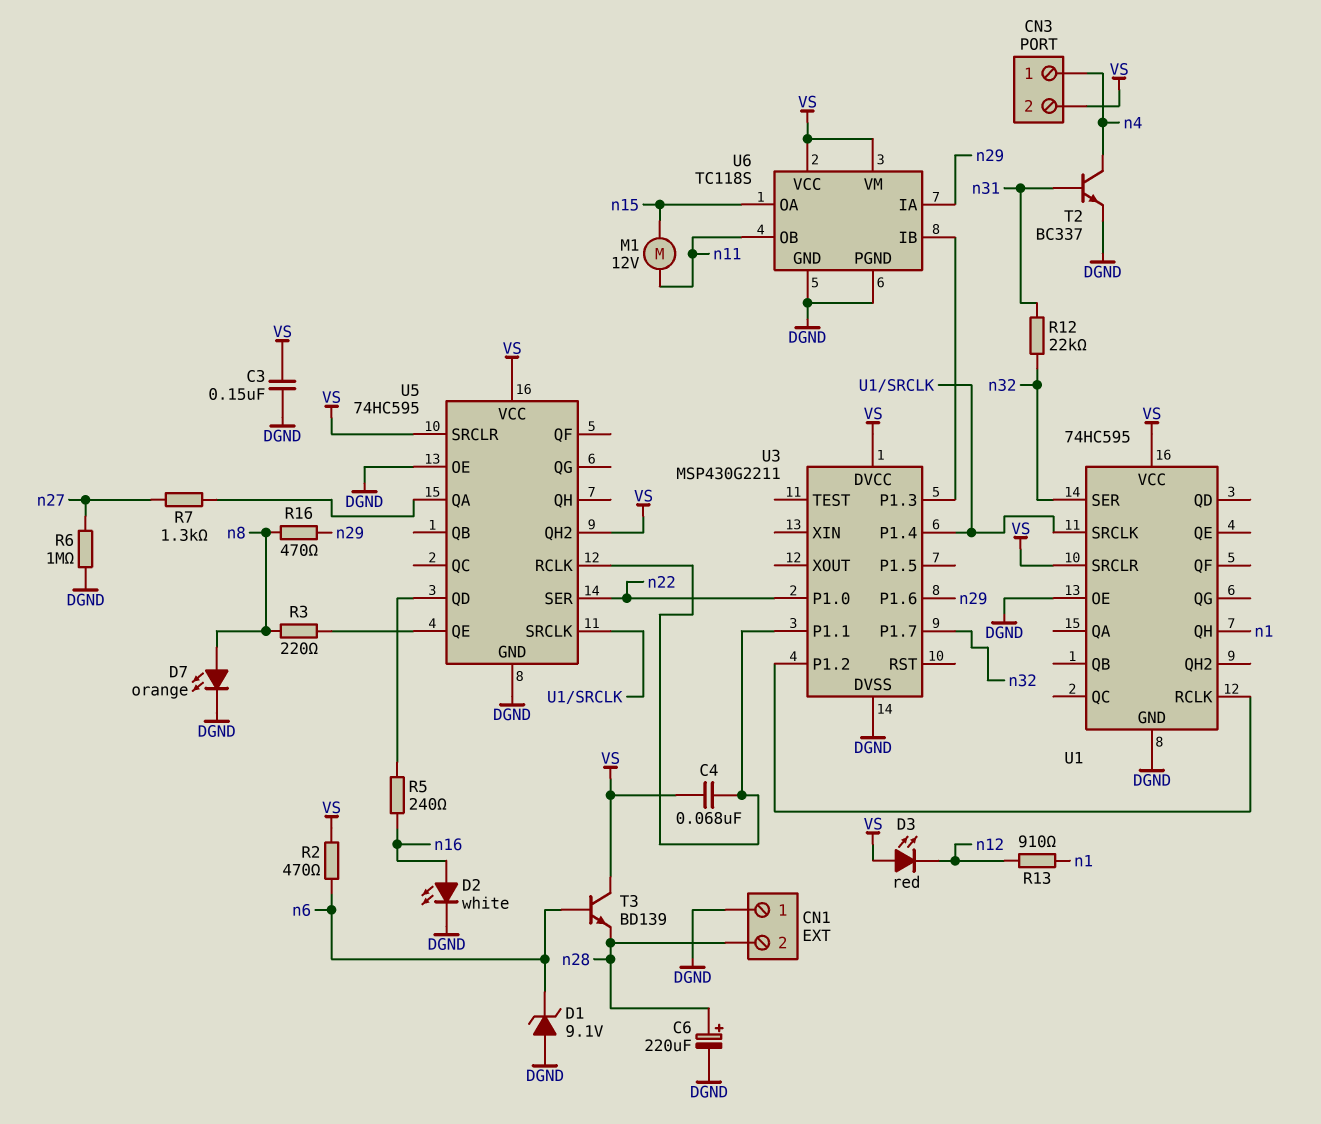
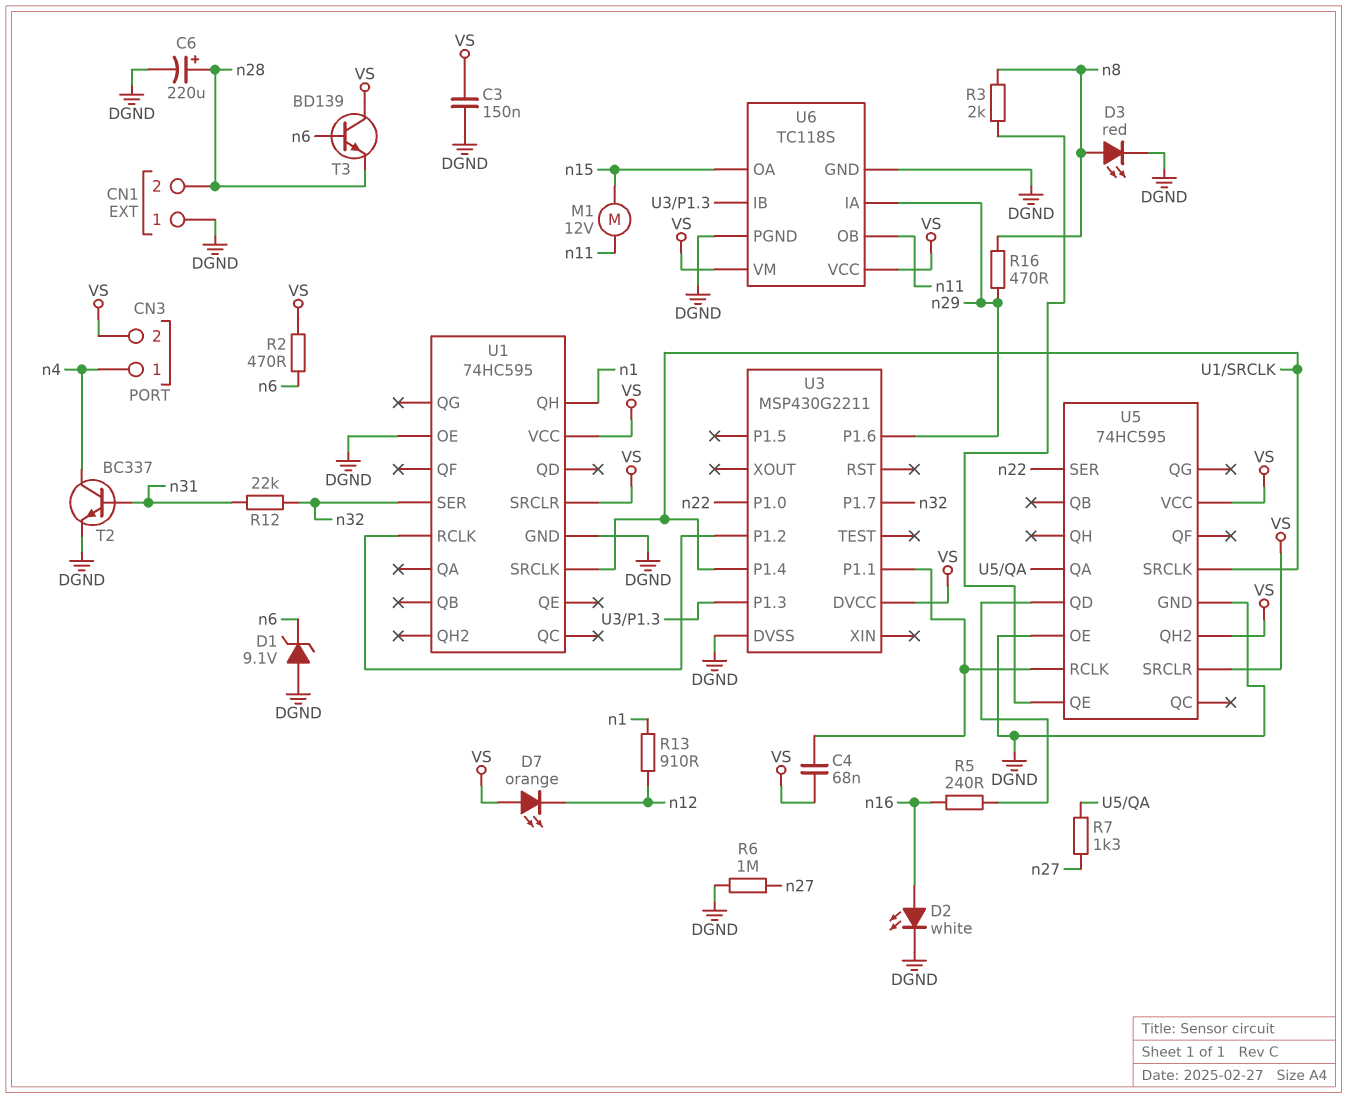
D3: LED red (A VS, K n12) -> LED red (A n8, K DGND)
D7: LED orange (A n8, K DGND) -> LED orange (A VS, K n12)
R3: 220 (U5/QE, n8) -> 2k (U5/QE, n8)

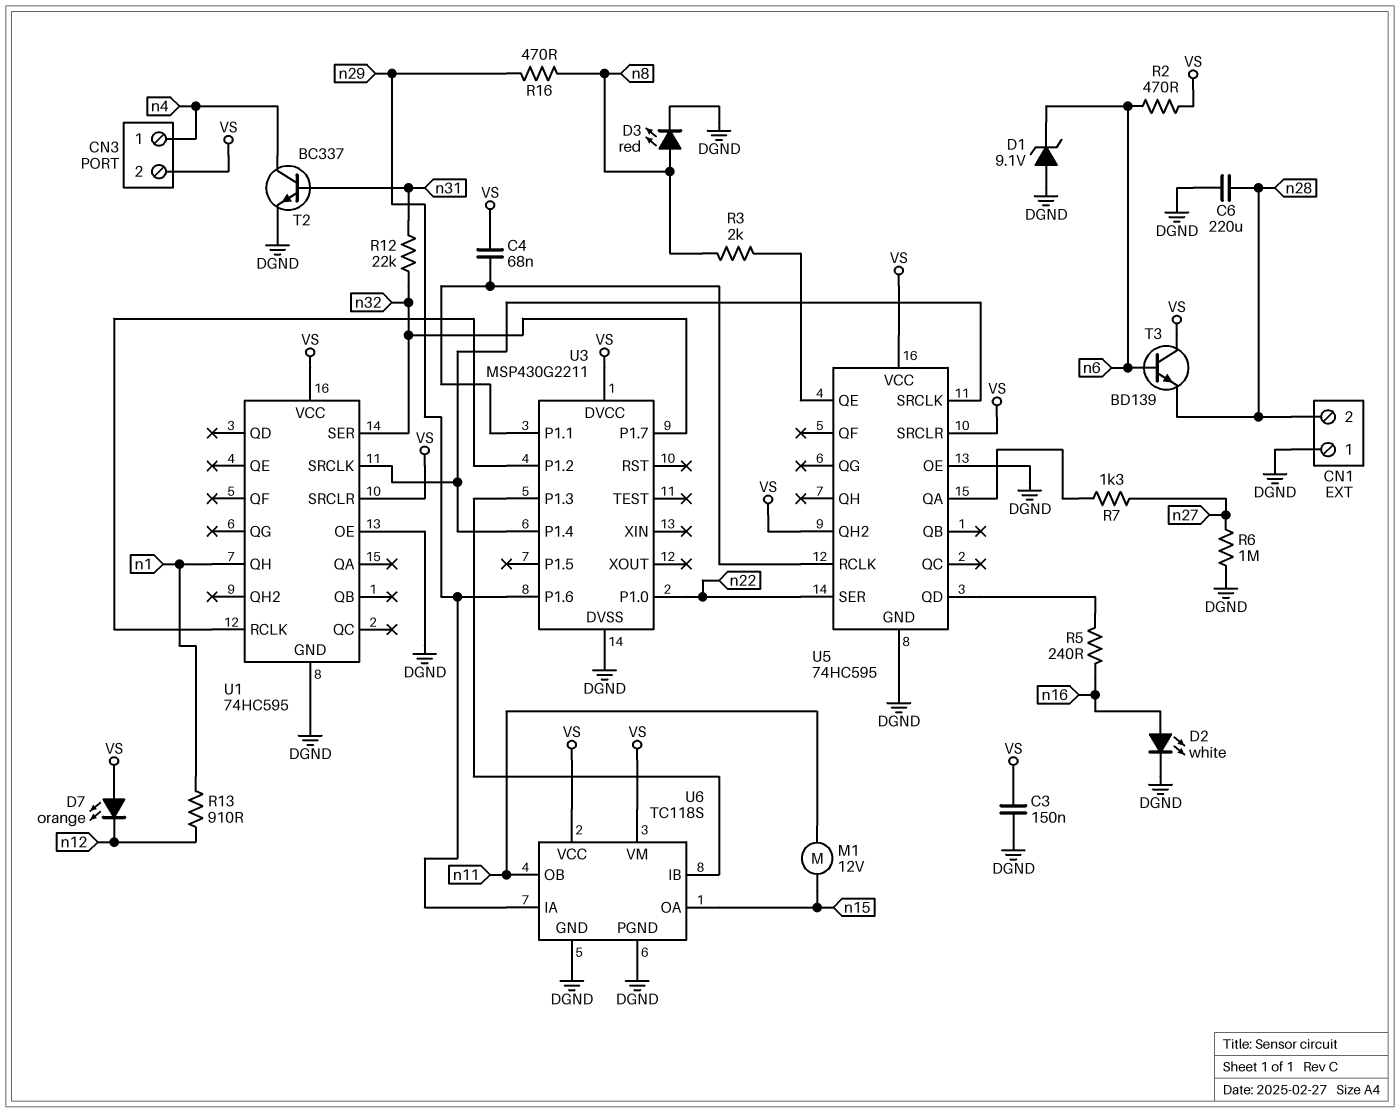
C6: 220uF (plus n28, minus DGND) -> 220uF (DGND, n28)

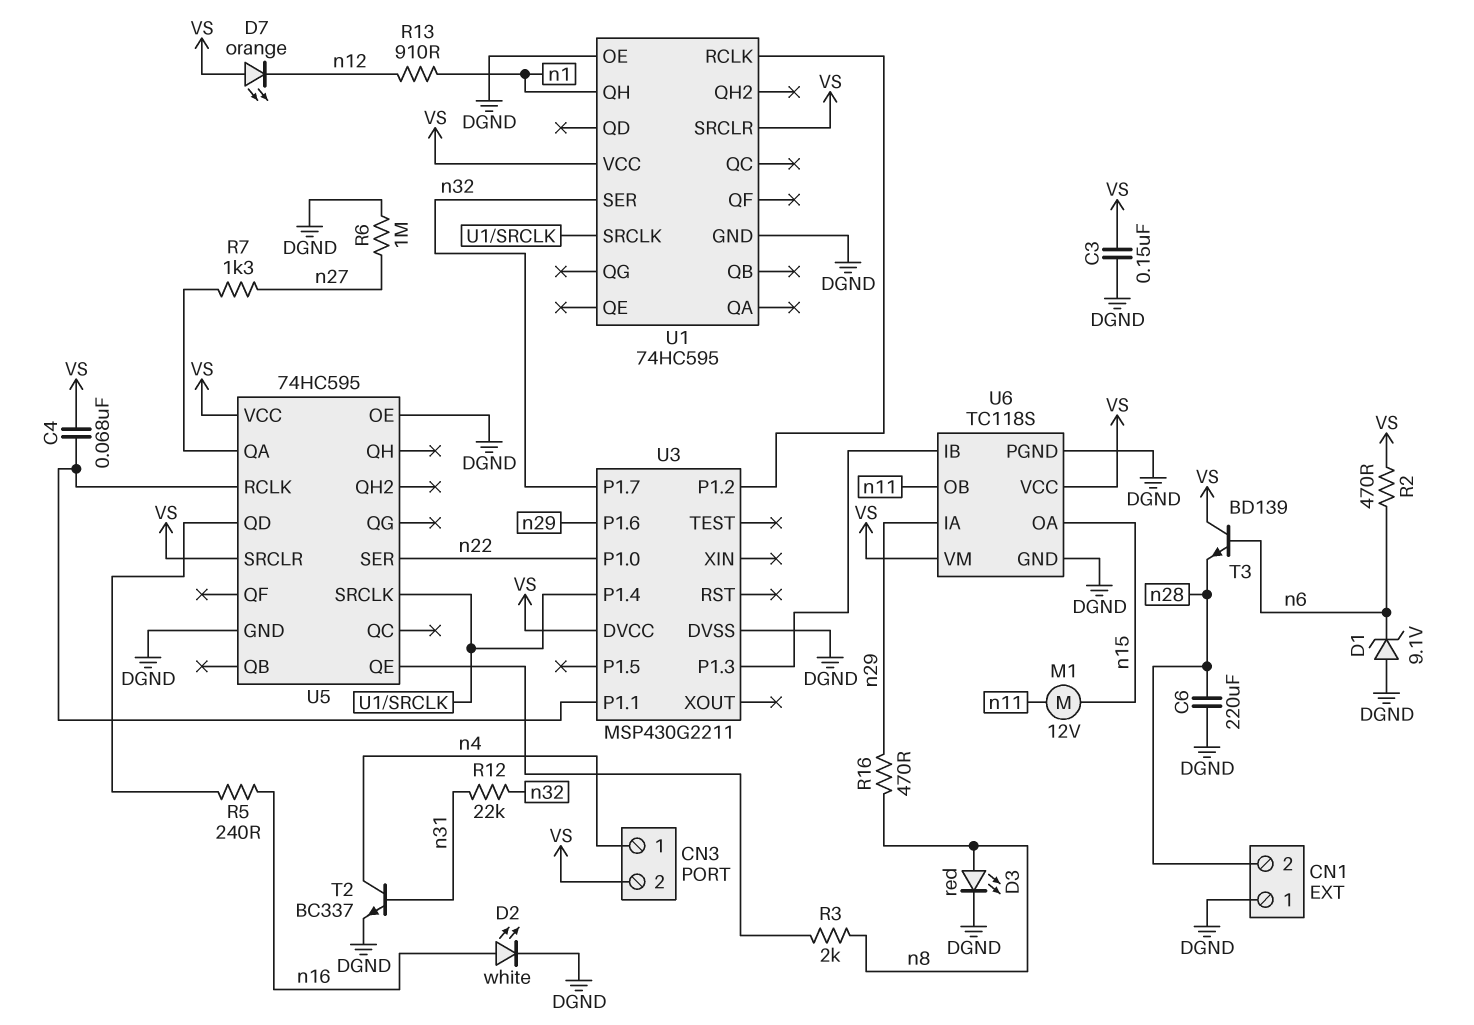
U5 pin QH2: VS -> none

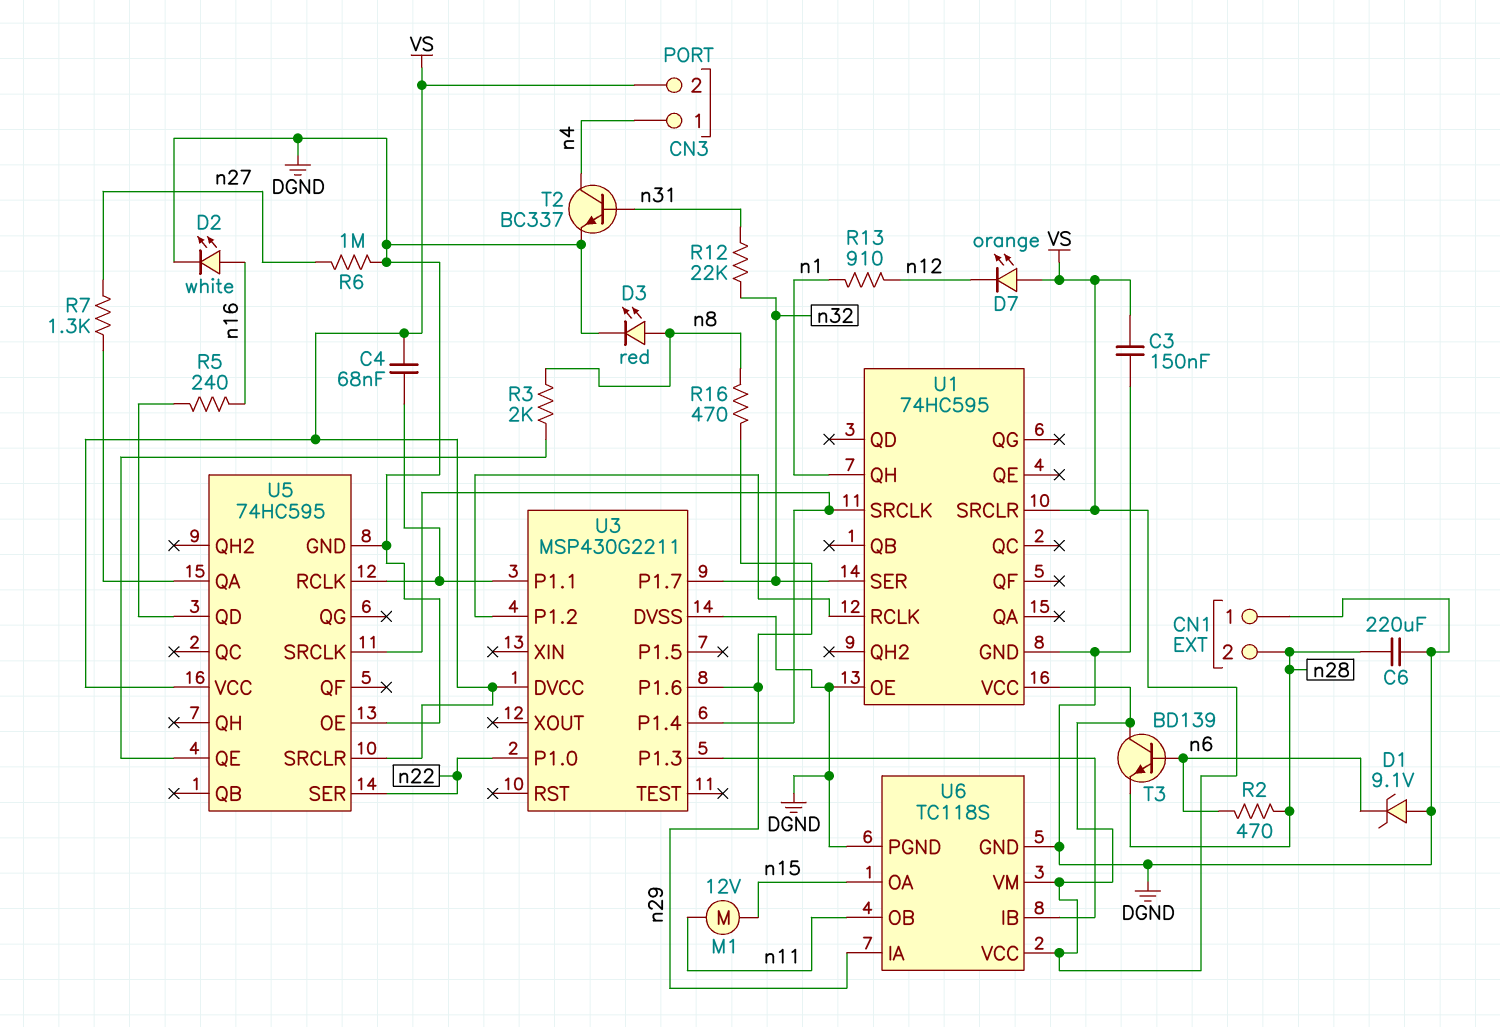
R2: 470 (VS, n6) -> 470 (n6, n28)

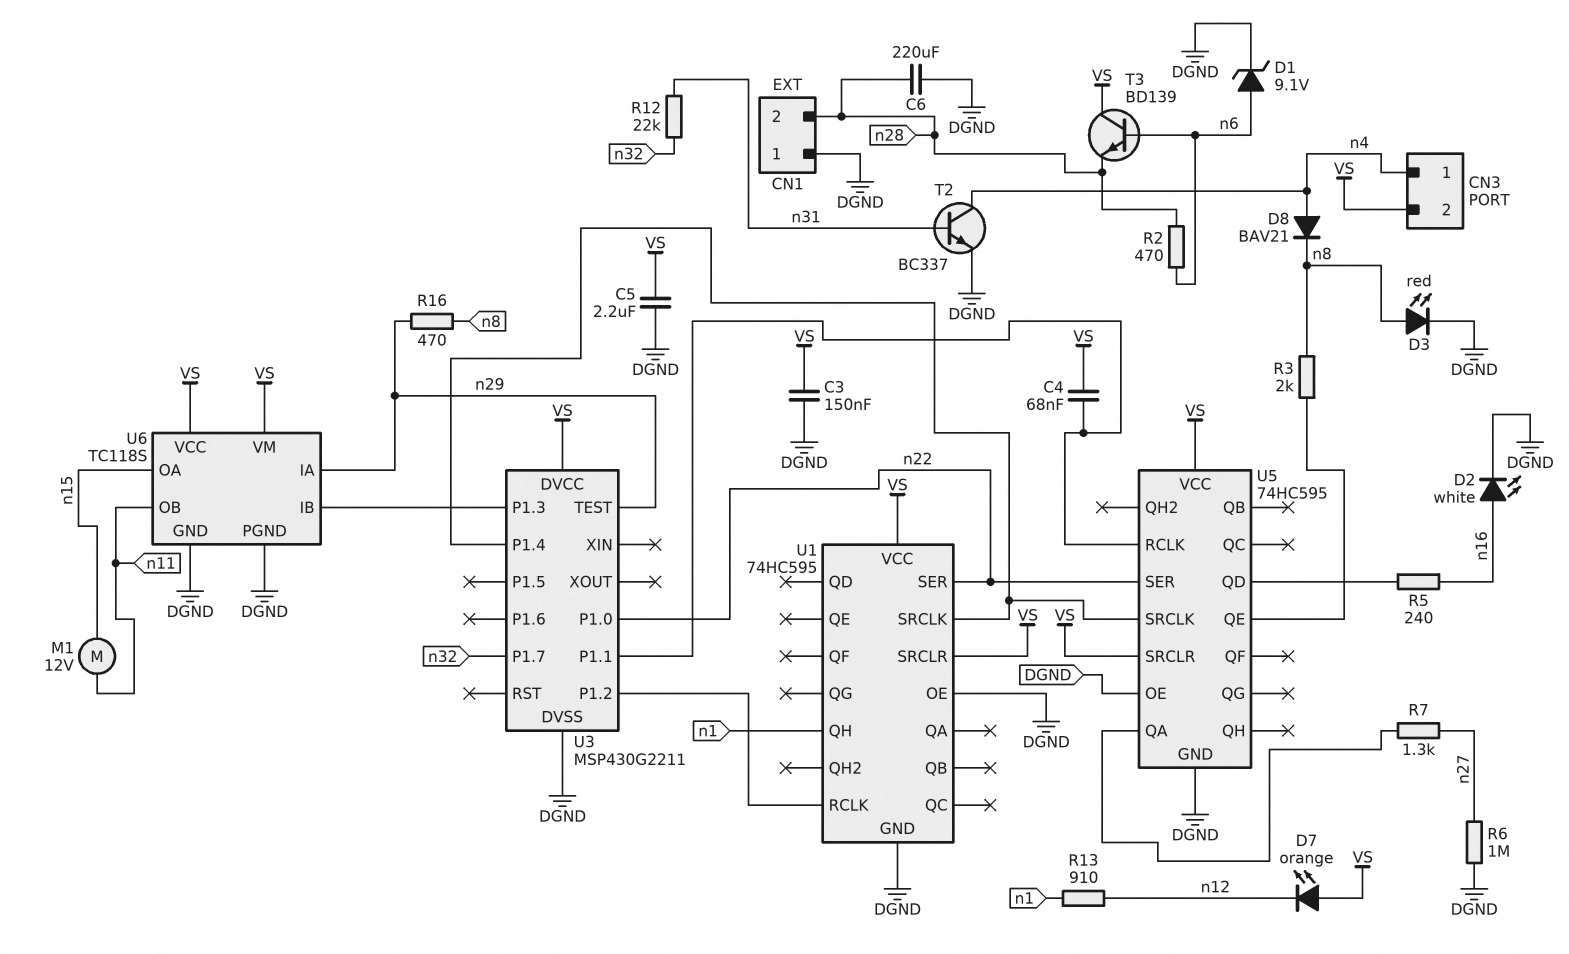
C5: none -> 2.2uF (DGND, VS)
D1: zener 9.1V (A DGND, K n6) -> zener 9.1V (A n6, K DGND)
D8: none -> diode BAV21 (A n4, K n8)
U1 pin SER: n32 -> n22
U3 pin P1.6: n29 -> none
U3 pin TEST: none -> n29

